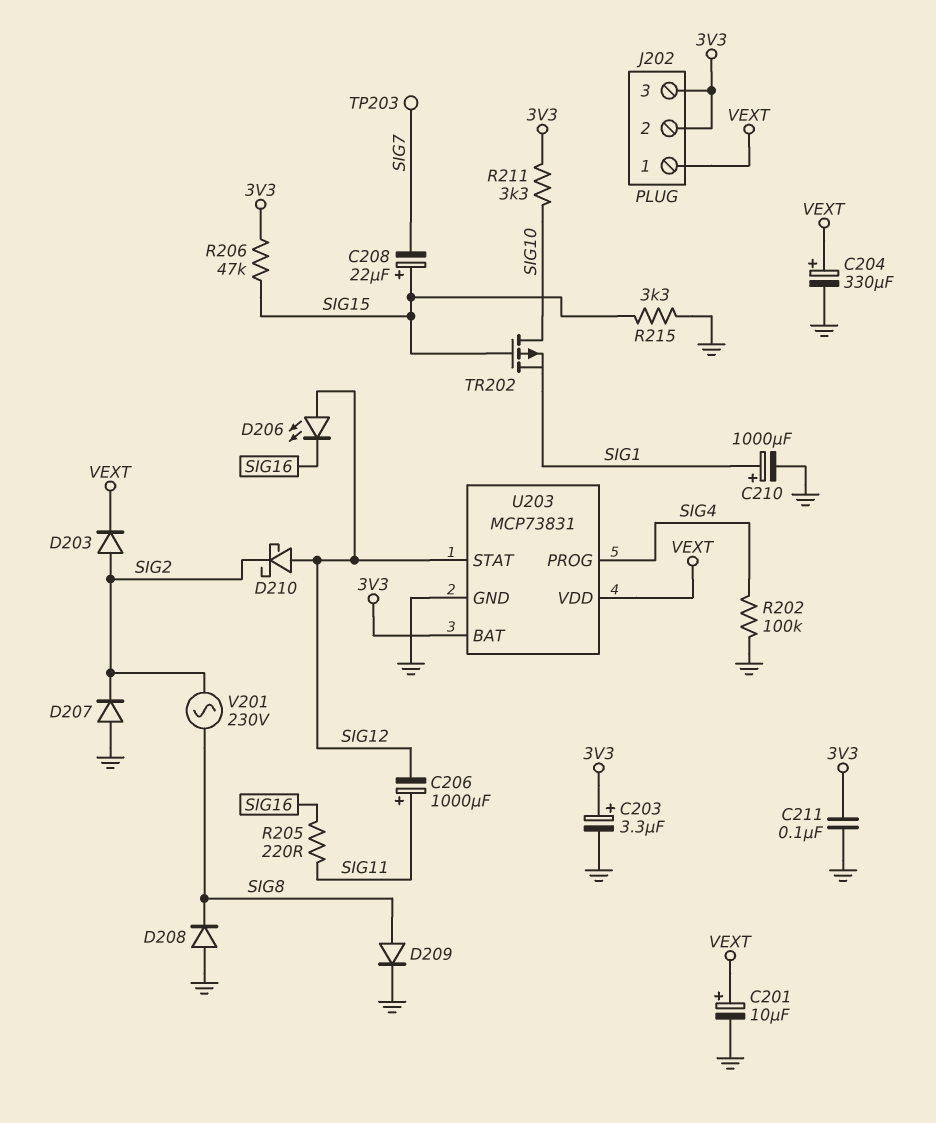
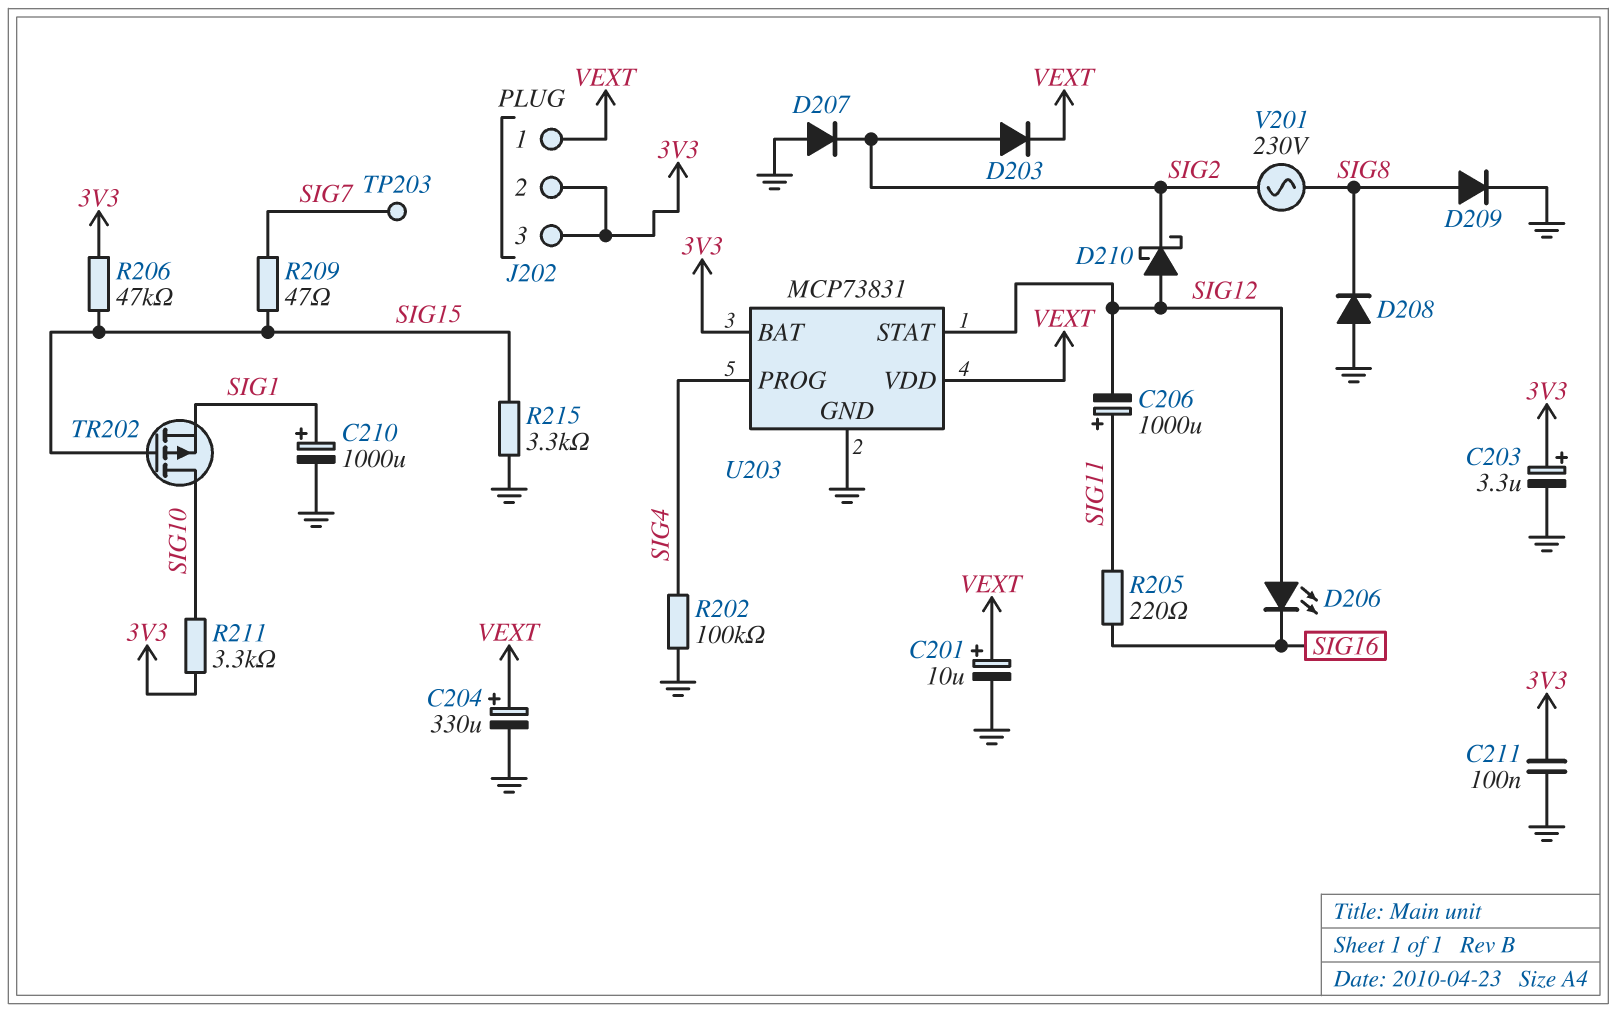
C208: 22uF (plus SIG15, minus SIG7) -> none
R209: none -> 47 (SIG7, SIG15)

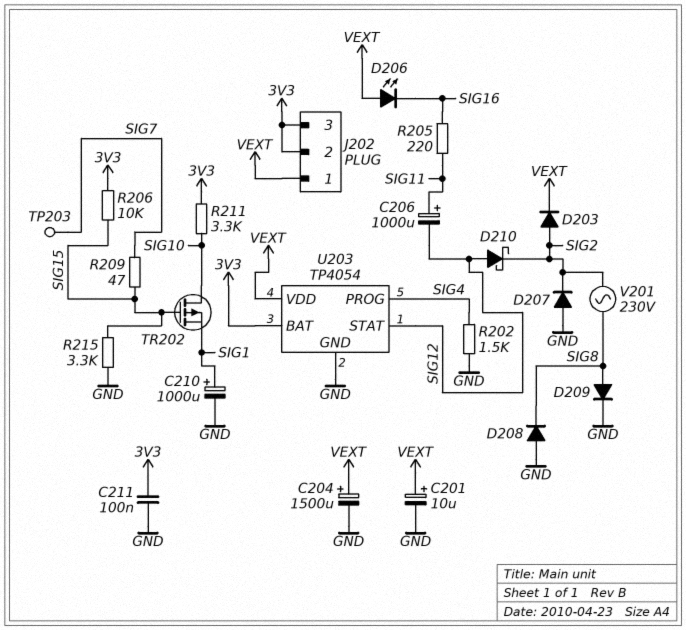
C203: 3.3uF (plus 3V3, minus GND) -> none
C204: 330uF (plus VEXT, minus GND) -> 1500uF (plus VEXT, minus GND)
D206: LED (A SIG12, K SIG16) -> LED (A VEXT, K SIG16)
R202: 100k (GND, SIG4) -> 1.5k (GND, SIG4)
R206: 47k (3V3, SIG15) -> 10k (3V3, SIG15)
U203: MCP73831 -> TP4054

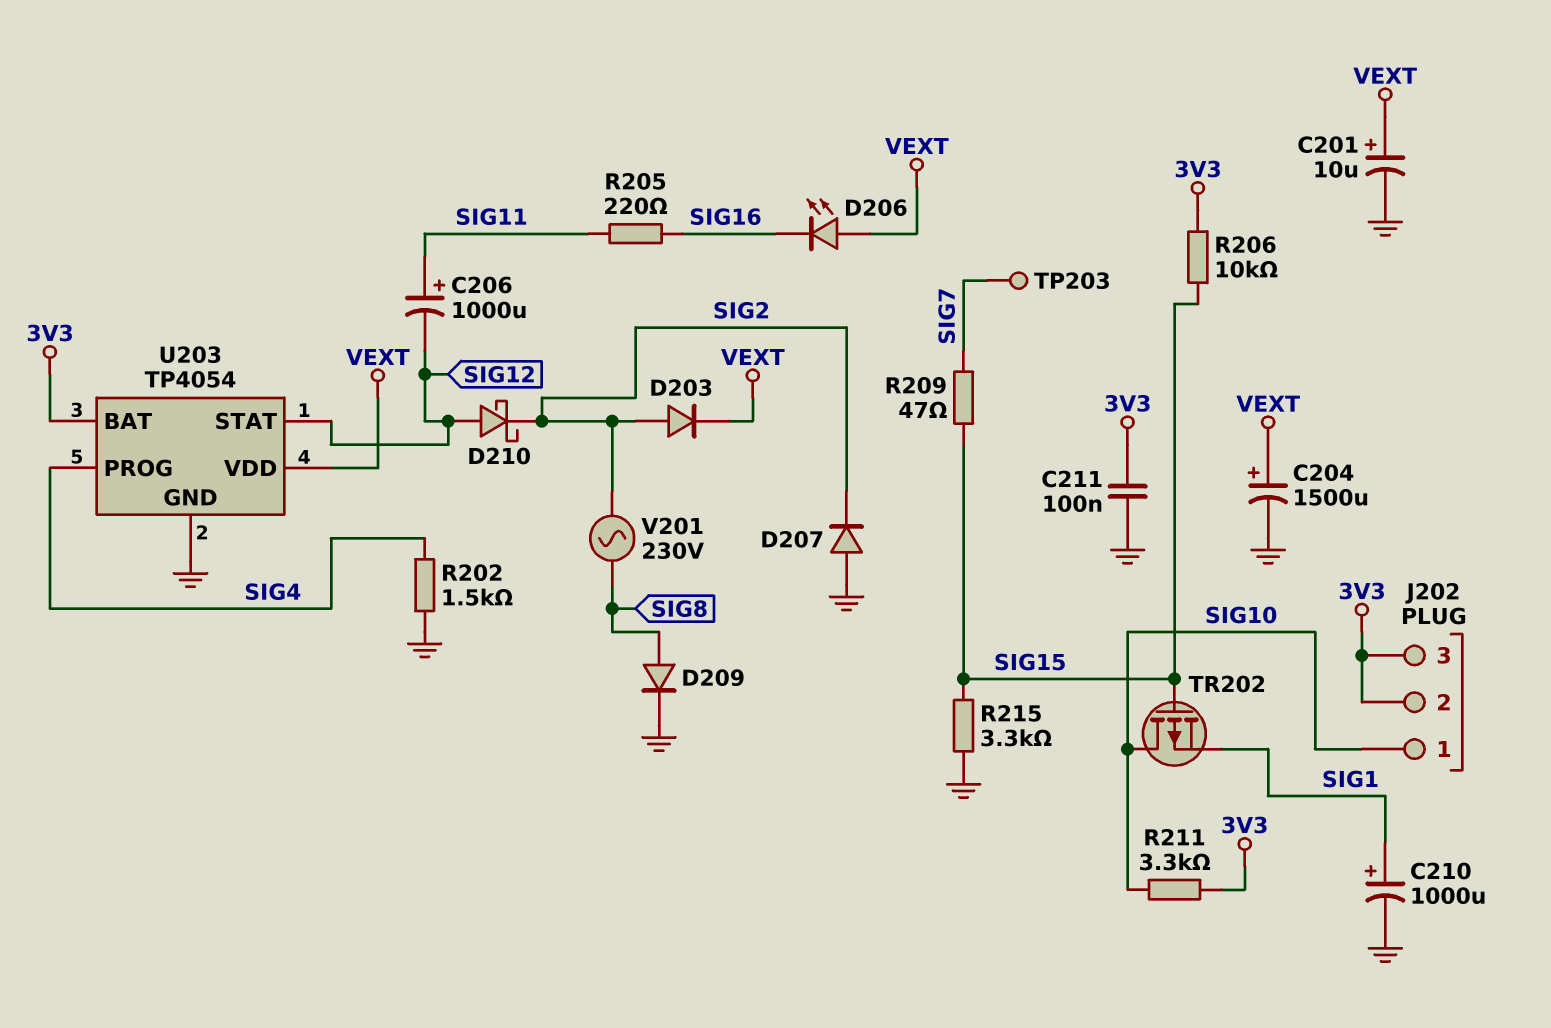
D208: diode (A GND, K SIG8) -> none
J202 pin 1: VEXT -> SIG10

